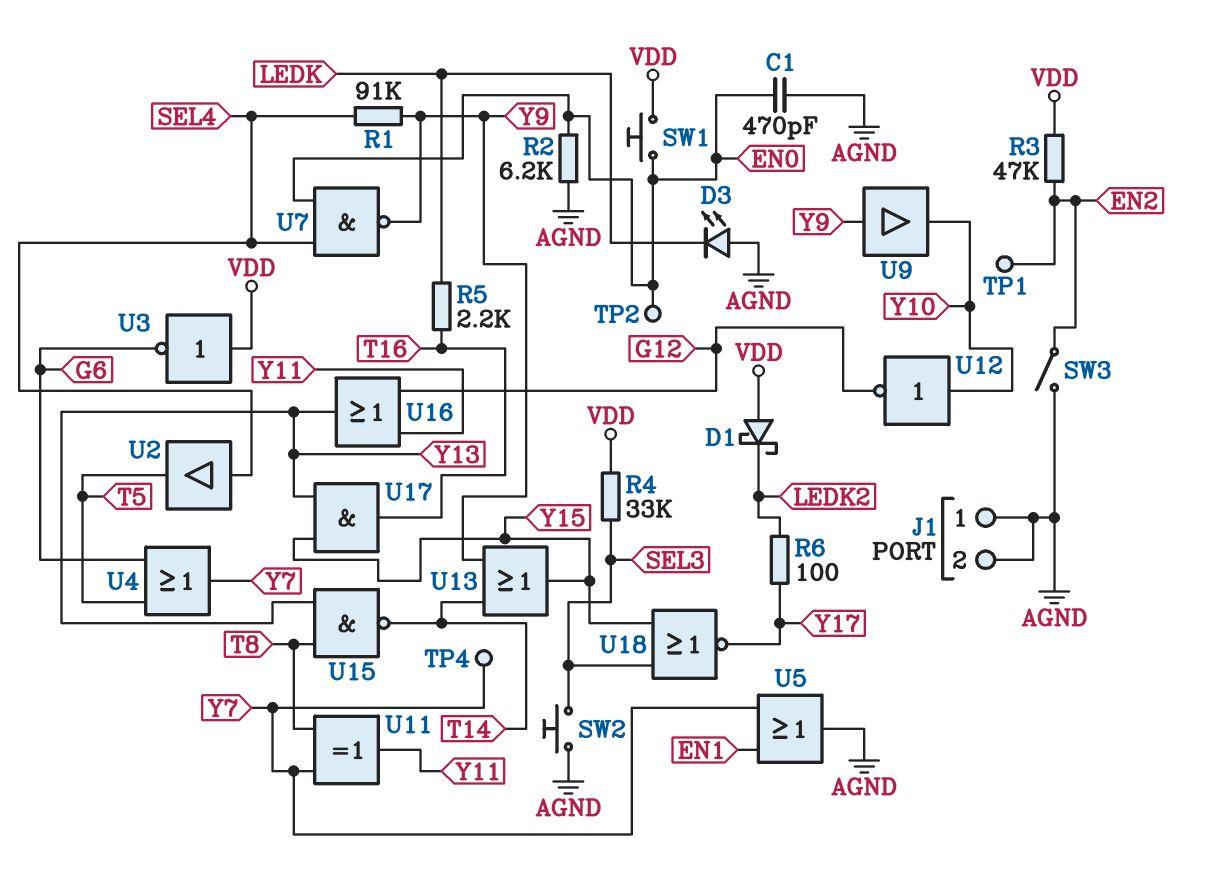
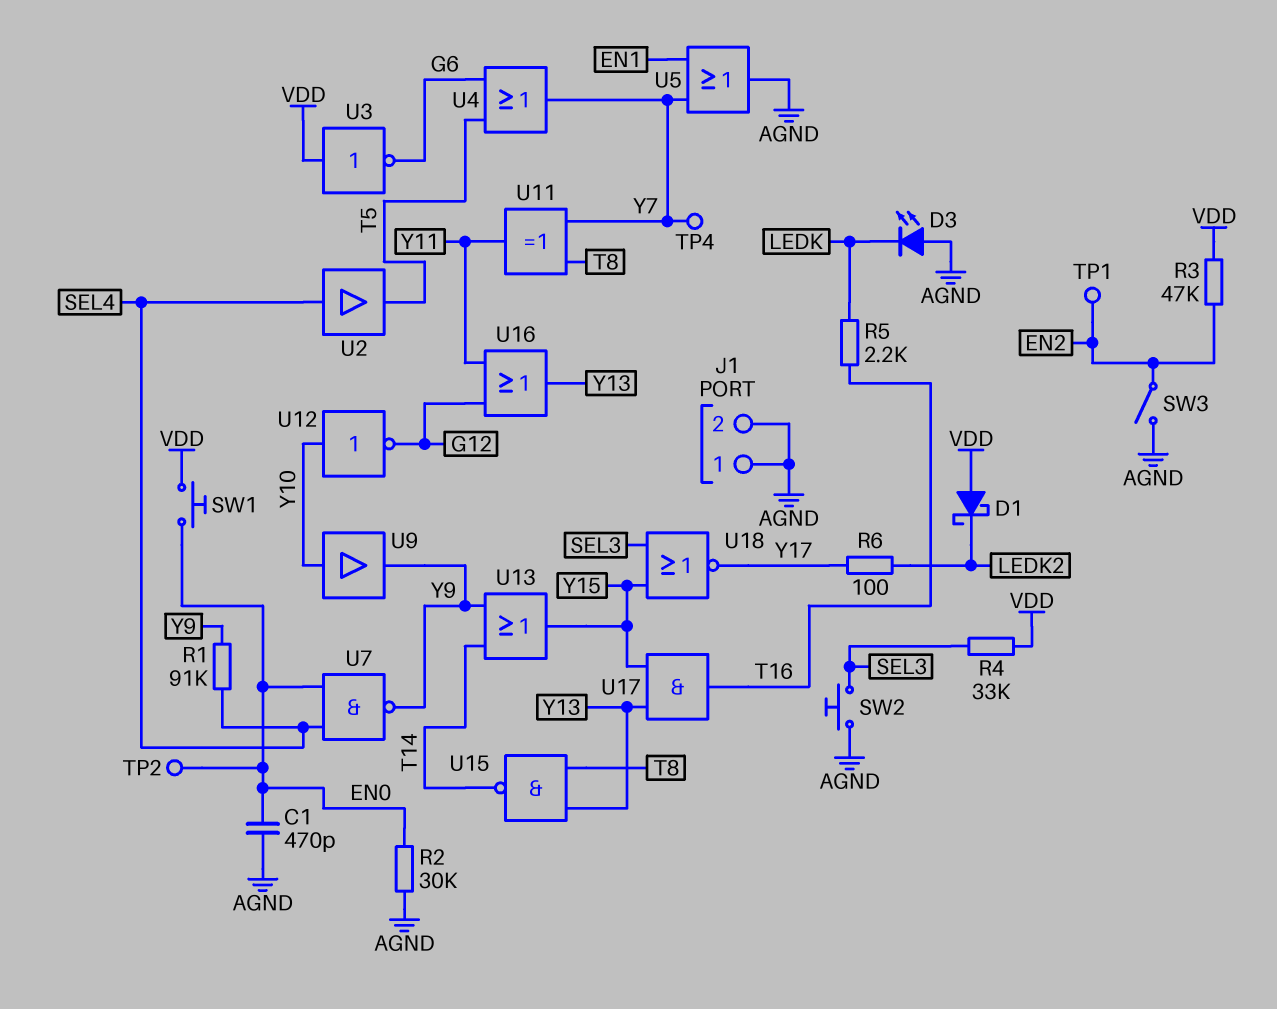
R2: 6.2k (AGND, EN0) -> 30k (AGND, EN0)
U9: buffer (in Y9, out Y10) -> buffer (in Y10, out Y9)

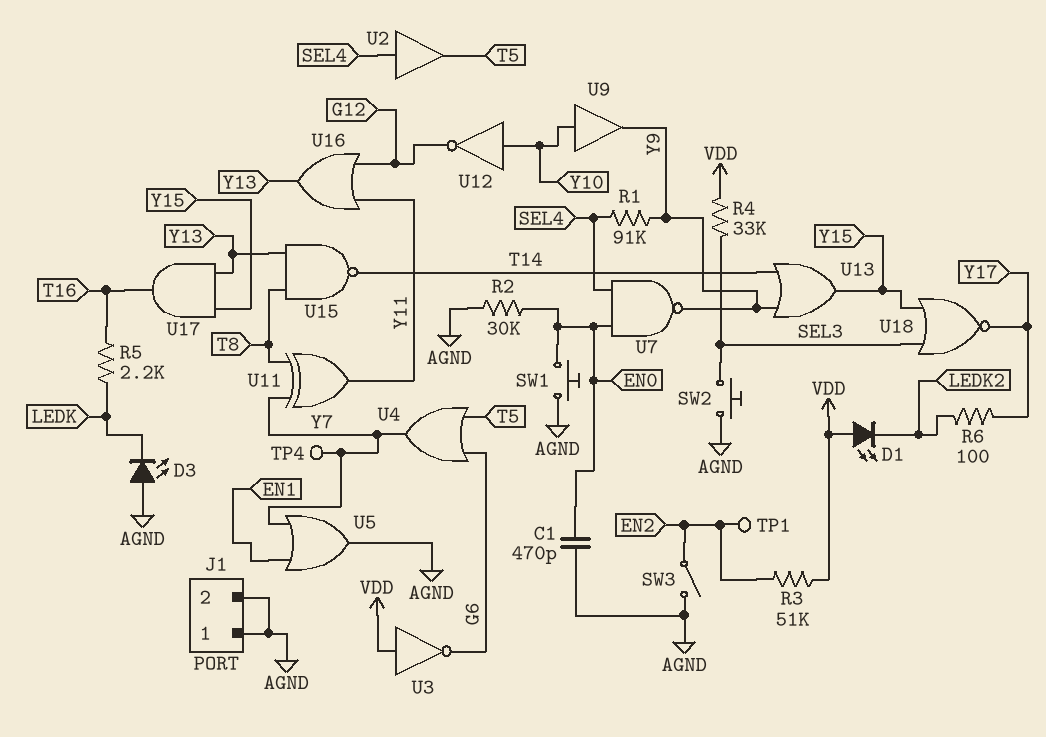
D1: schottky (A VDD, K LEDK2) -> LED (A VDD, K LEDK2)
R3: 47k (EN2, VDD) -> 51k (EN2, VDD)
SW1: button (EN0, VDD) -> button (AGND, EN0)
TP2: test point (EN0) -> none

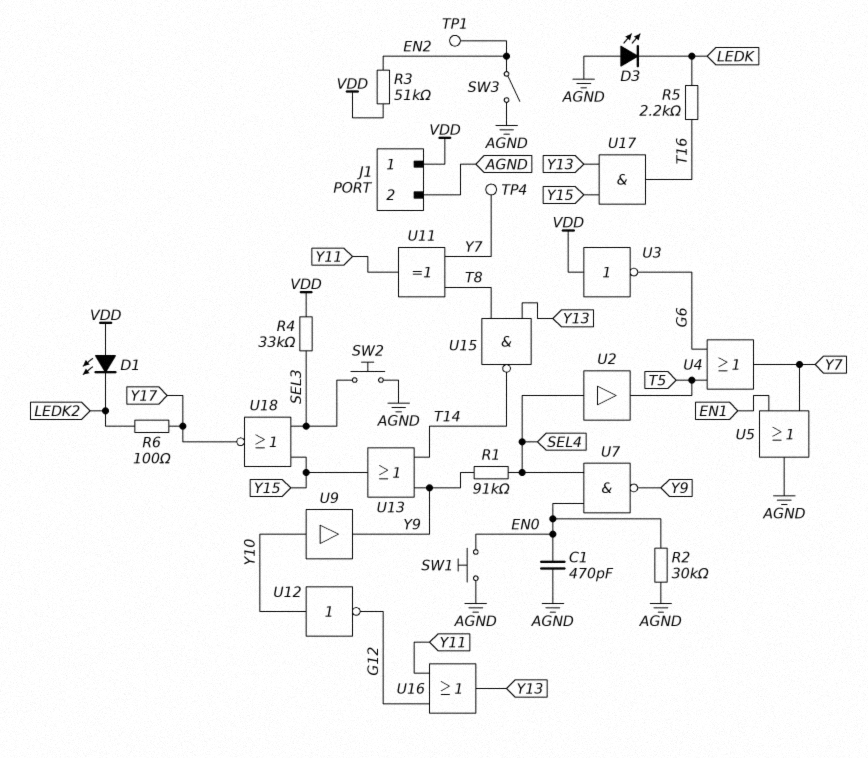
J1 pin 1: AGND -> VDD

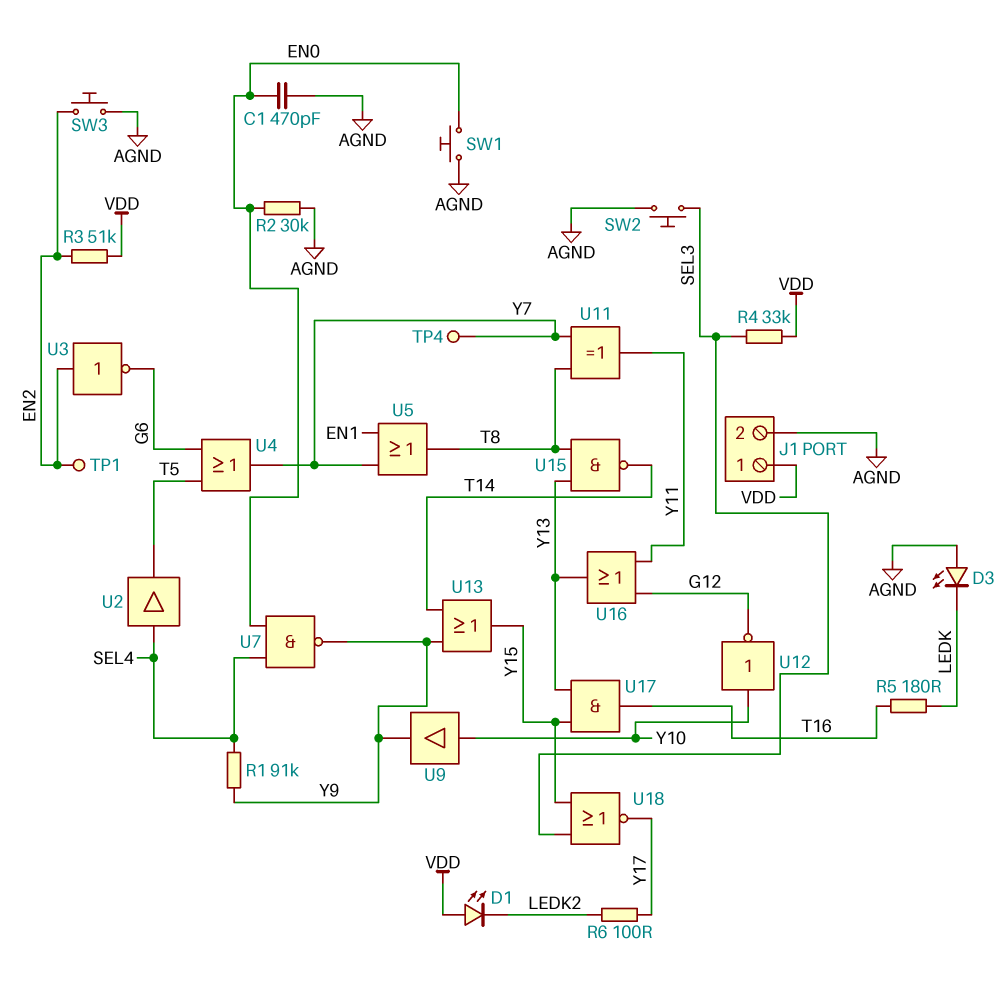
R5: 2.2k (LEDK, T16) -> 180 (LEDK, T16)
SW3: switch (AGND, EN2) -> button (AGND, EN2)
U3: NOT (in VDD, out G6) -> NOT (in EN2, out G6)
U5: OR (in EN1, in Y7, out AGND) -> OR (in EN1, in Y7, out T8)

